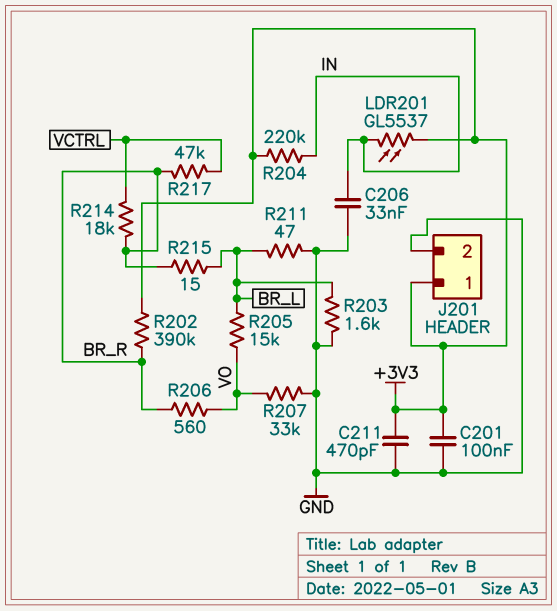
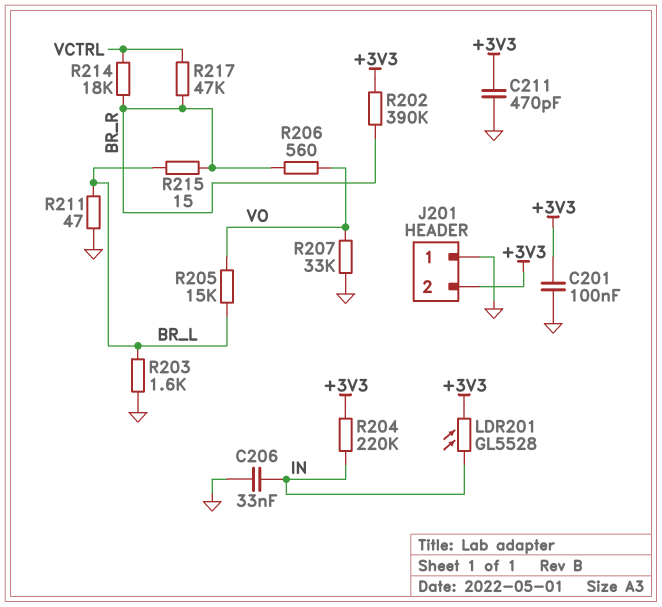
J201 pin 1: +3V3 -> GND
J201 pin 2: GND -> +3V3
LDR201: GL5537 (+3V3, IN) -> GL5528 (+3V3, IN)

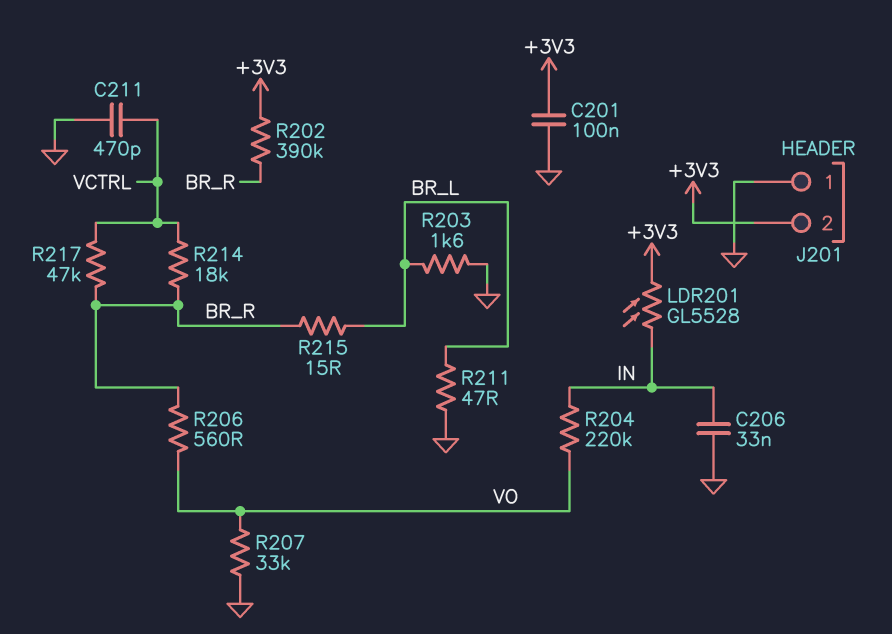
C211: 470pF (+3V3, GND) -> 470pF (GND, VCTRL)
R204: 220k (+3V3, IN) -> 220k (IN, VO)
R205: 15k (BR_L, VO) -> none

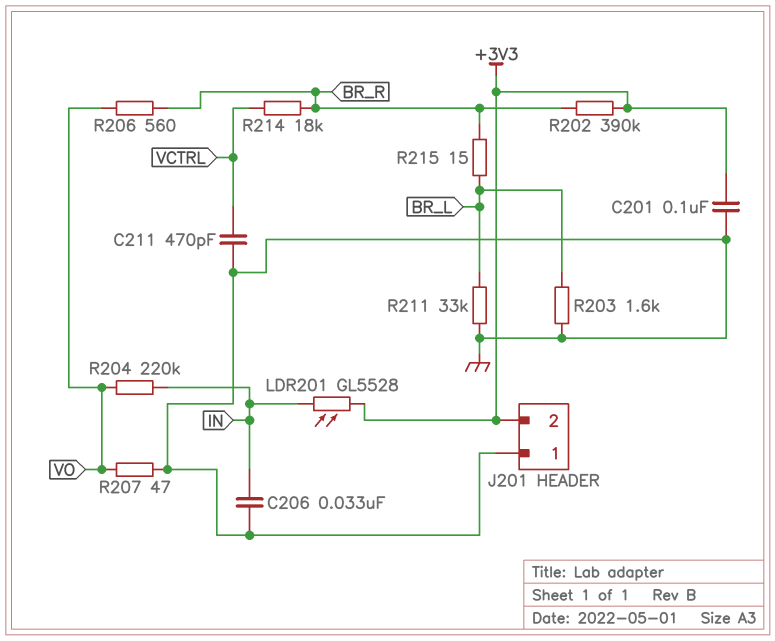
R207: 33k (GND, VO) -> 47 (GND, VO)
R211: 47 (BR_L, GND) -> 33k (BR_L, GND)
R217: 47k (BR_R, VCTRL) -> none

